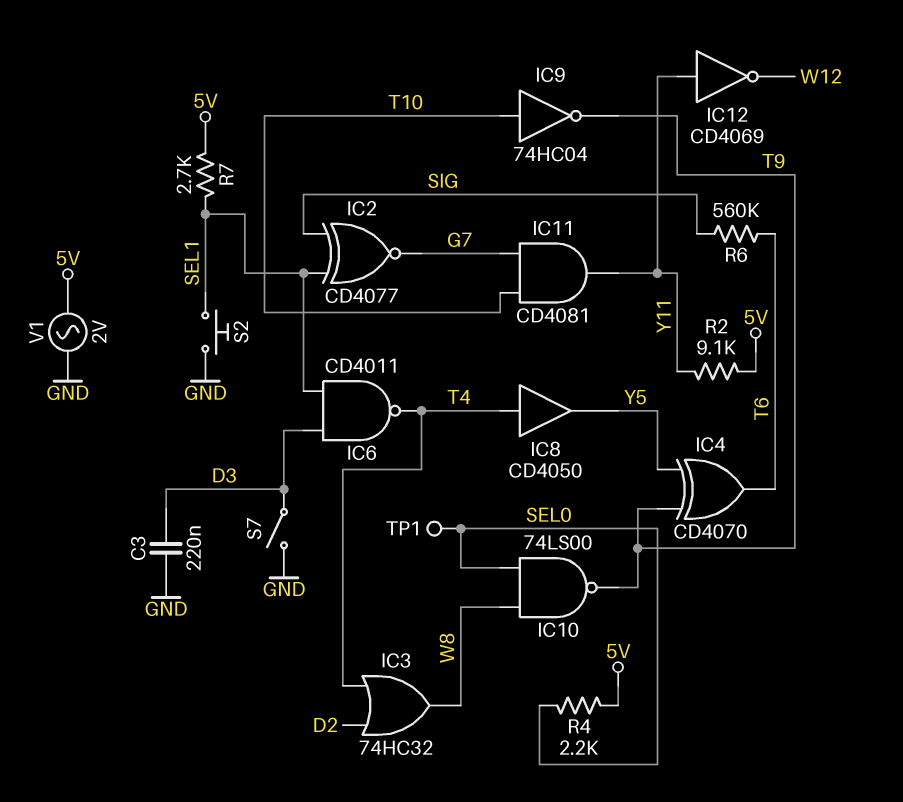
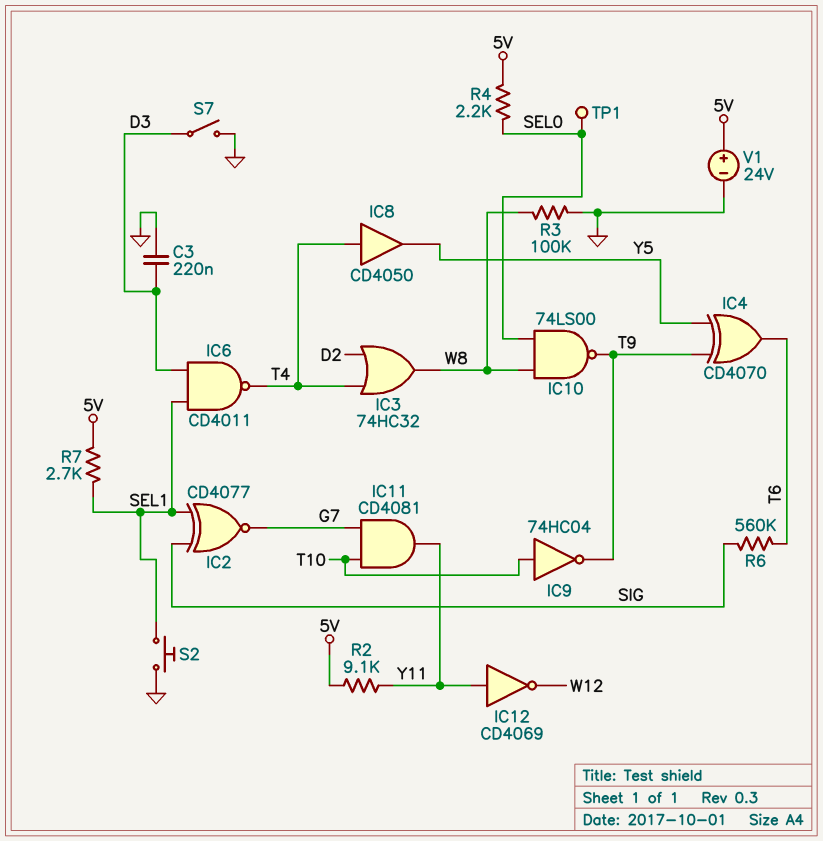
R3: none -> 100k (GND, W8)
V1: AC 2V (5V, GND) -> 24V (plus 5V, minus GND)

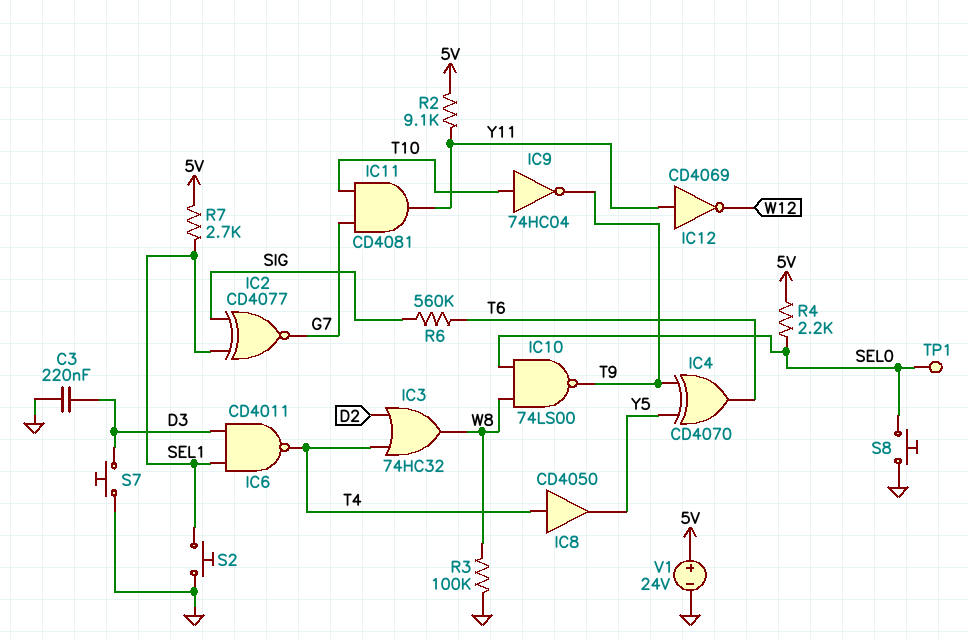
S7: switch (D3, GND) -> button (D3, GND)
S8: none -> button (GND, SEL0)

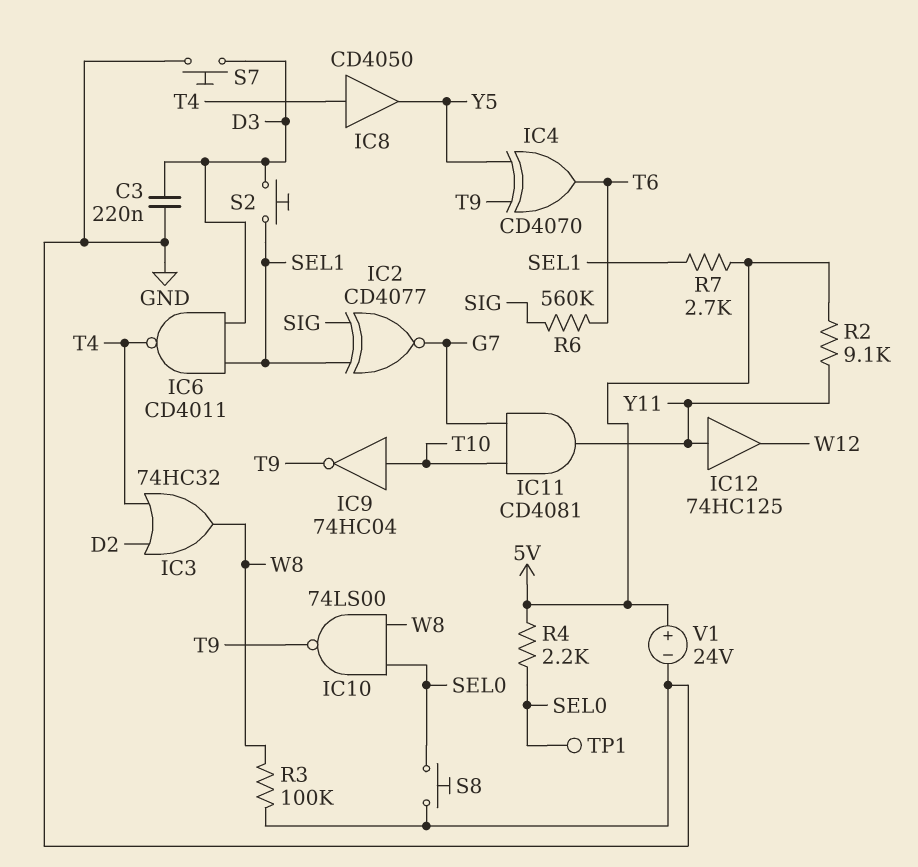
IC12: NOT CD4069 (in Y11, out W12) -> buffer 74HC125 (in Y11, out W12)
S2: button (GND, SEL1) -> button (D3, SEL1)

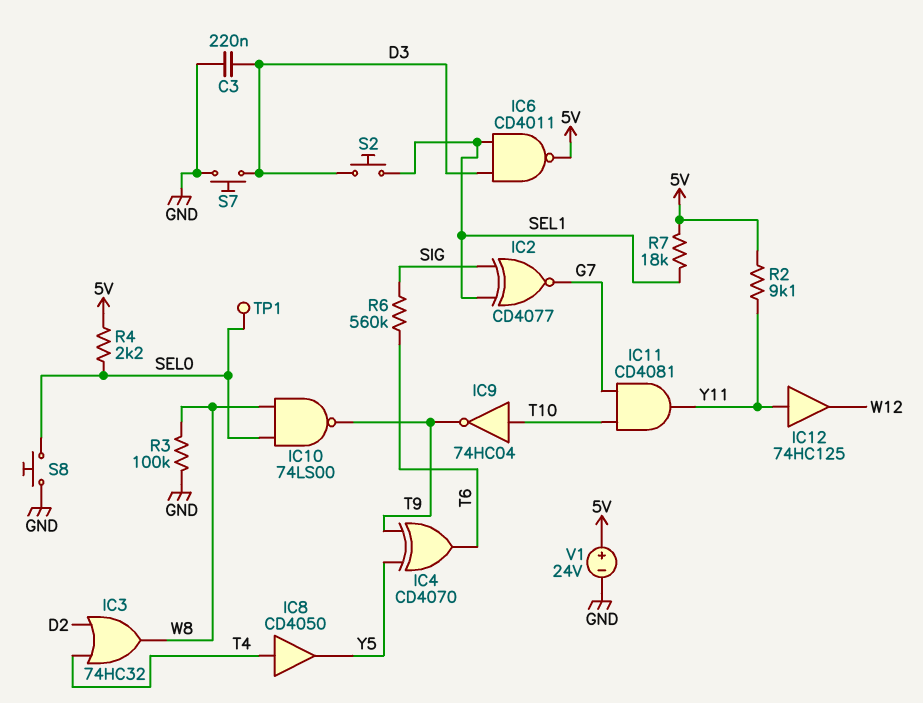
IC6: NAND CD4011 (in D3, in SEL1, out T4) -> NAND CD4011 (in D3, in SEL1, out 5V)
R7: 2.7k (5V, SEL1) -> 18k (5V, SEL1)

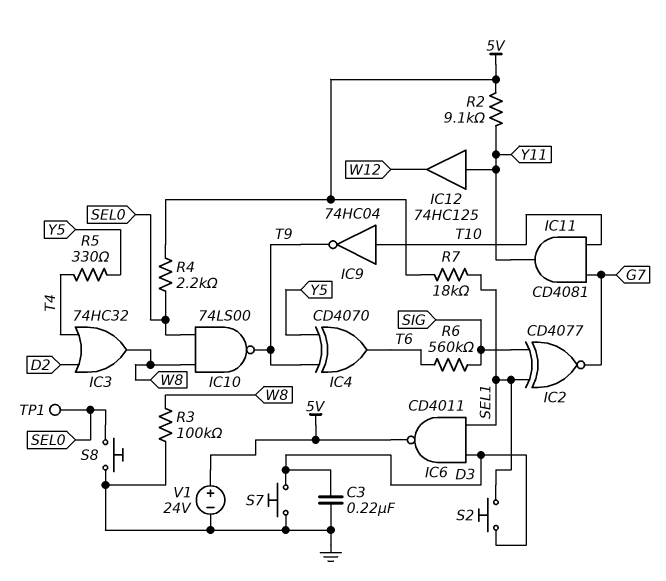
IC8: buffer CD4050 (in T4, out Y5) -> none
R5: none -> 330 (T4, Y5)

